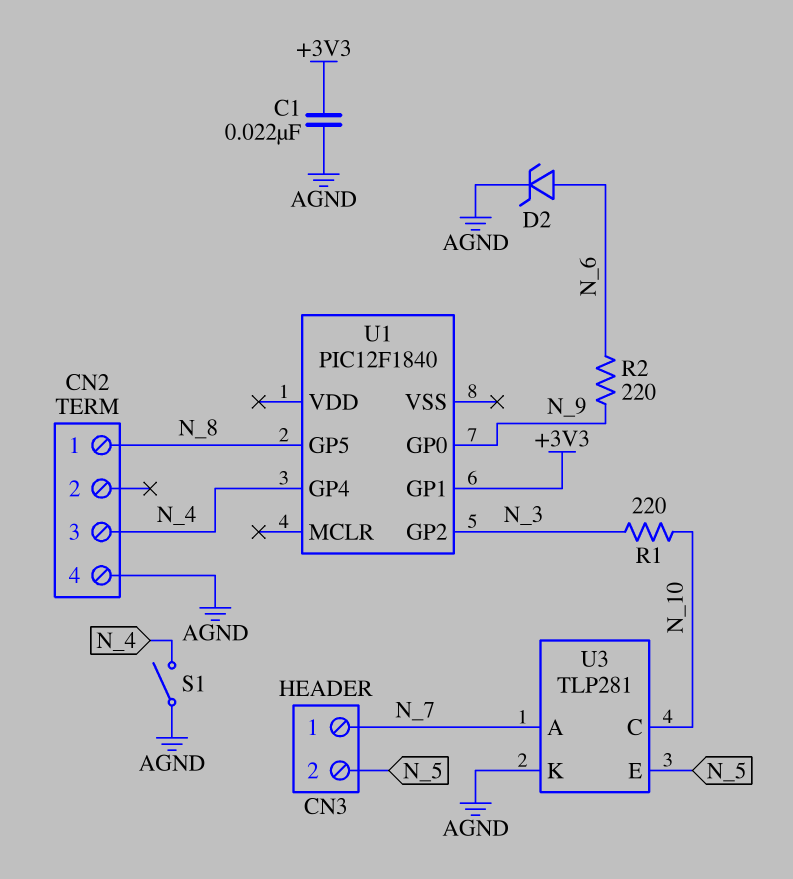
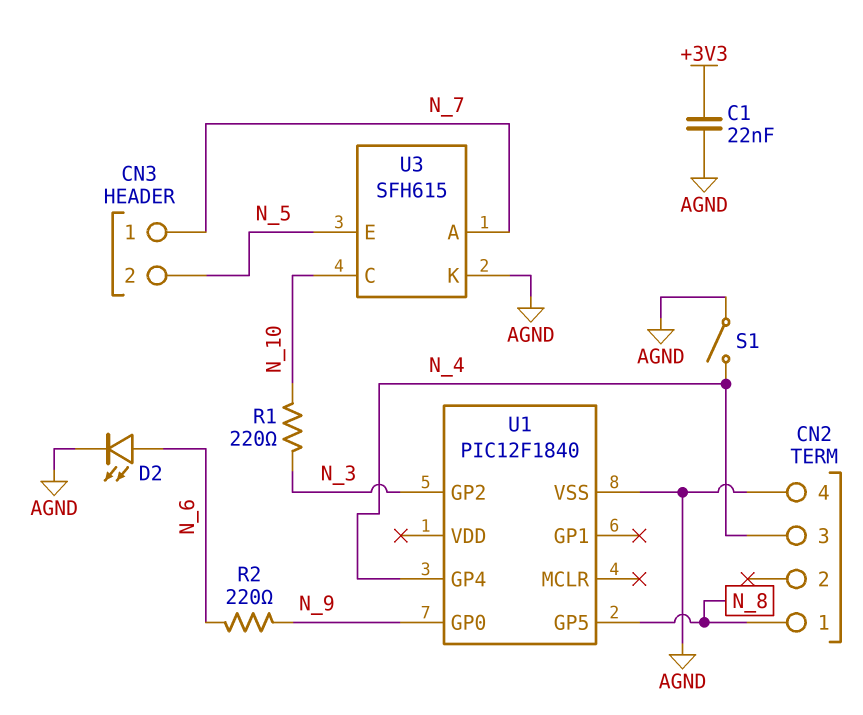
D2: zener (A N_6, K AGND) -> LED (A N_6, K AGND)
U1 pin GP1: +3V3 -> none
U1 pin VSS: none -> AGND
U3: TLP281 -> SFH615

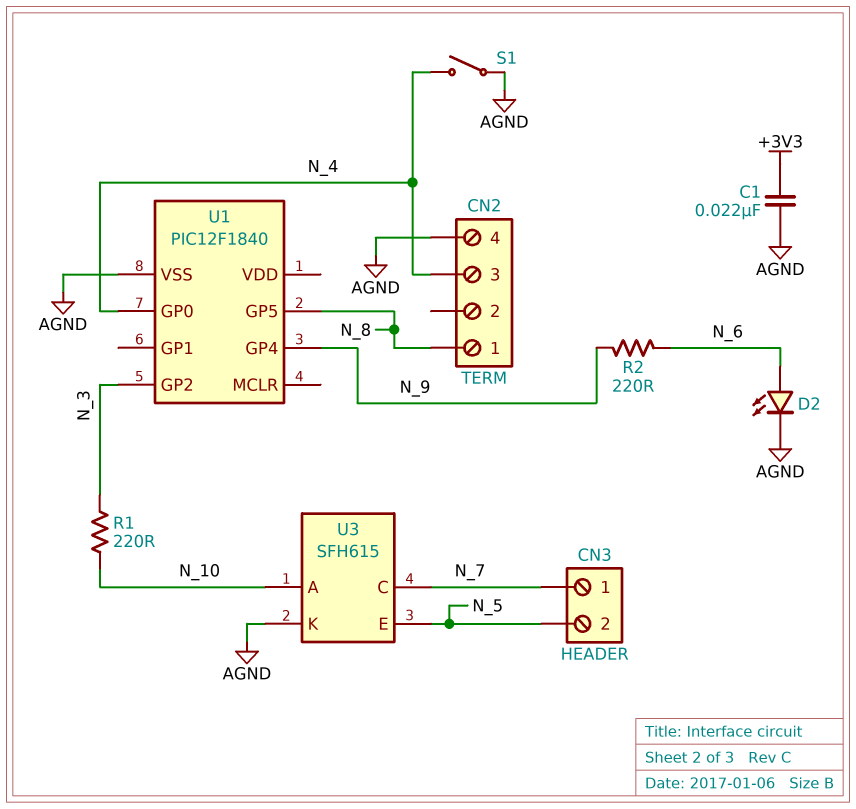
U1 pin GP0: N_9 -> N_4
U1 pin GP4: N_4 -> N_9
U3 pin A: N_7 -> N_10
U3 pin C: N_10 -> N_7

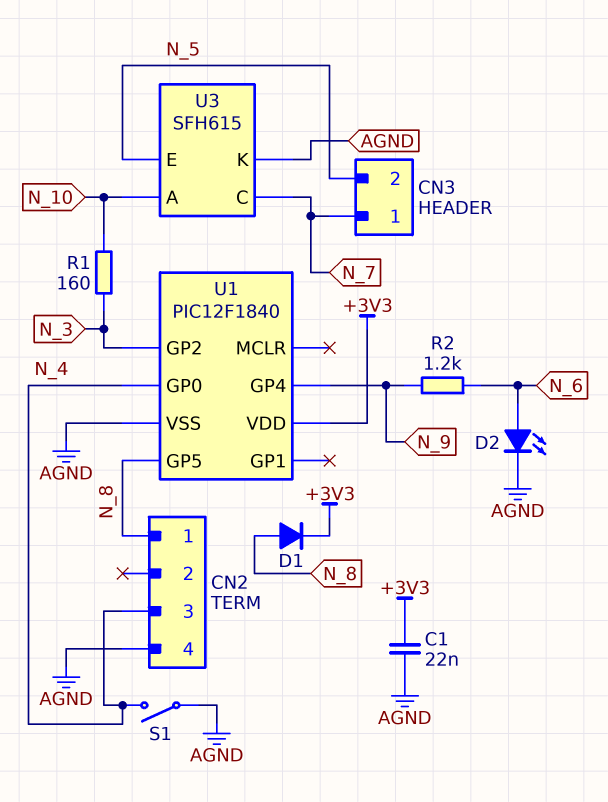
D1: none -> diode (A N_8, K +3V3)
R1: 220 (N_3, N_10) -> 160 (N_3, N_10)
R2: 220 (N_6, N_9) -> 1.2k (N_6, N_9)
U1 pin VDD: none -> +3V3

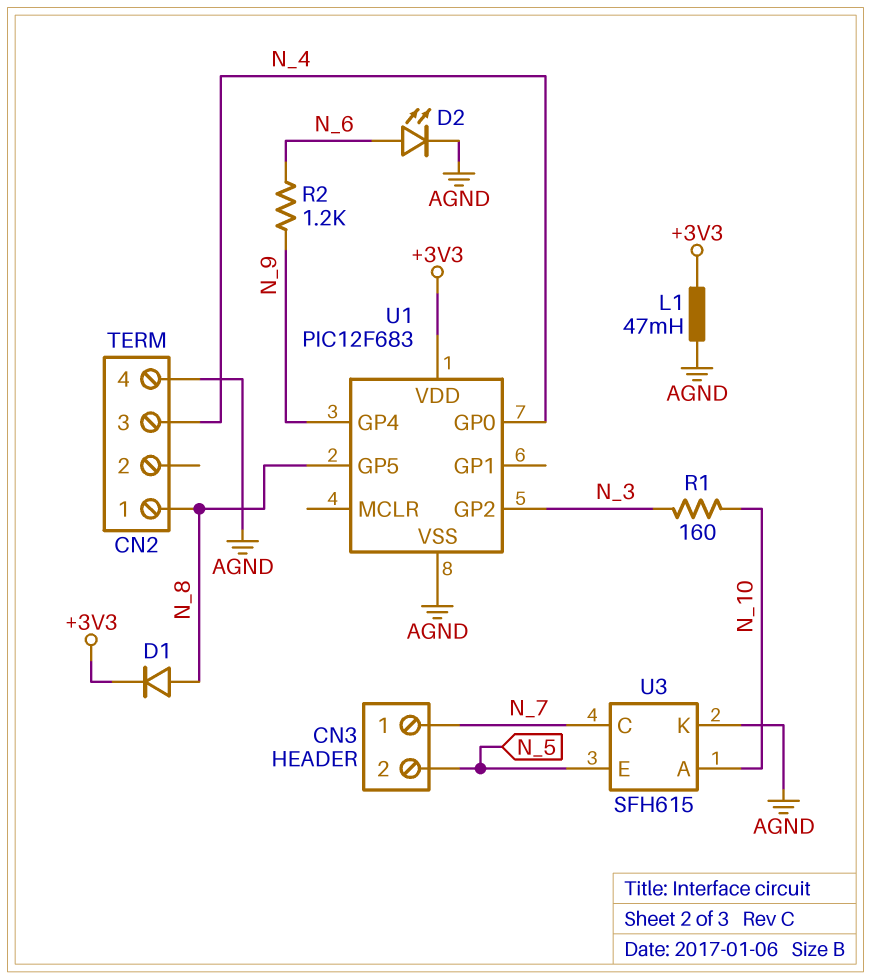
C1: 22nF (+3V3, AGND) -> none
L1: none -> 47mH (+3V3, AGND)
S1: switch (AGND, N_4) -> none
U1: PIC12F1840 -> PIC12F683

